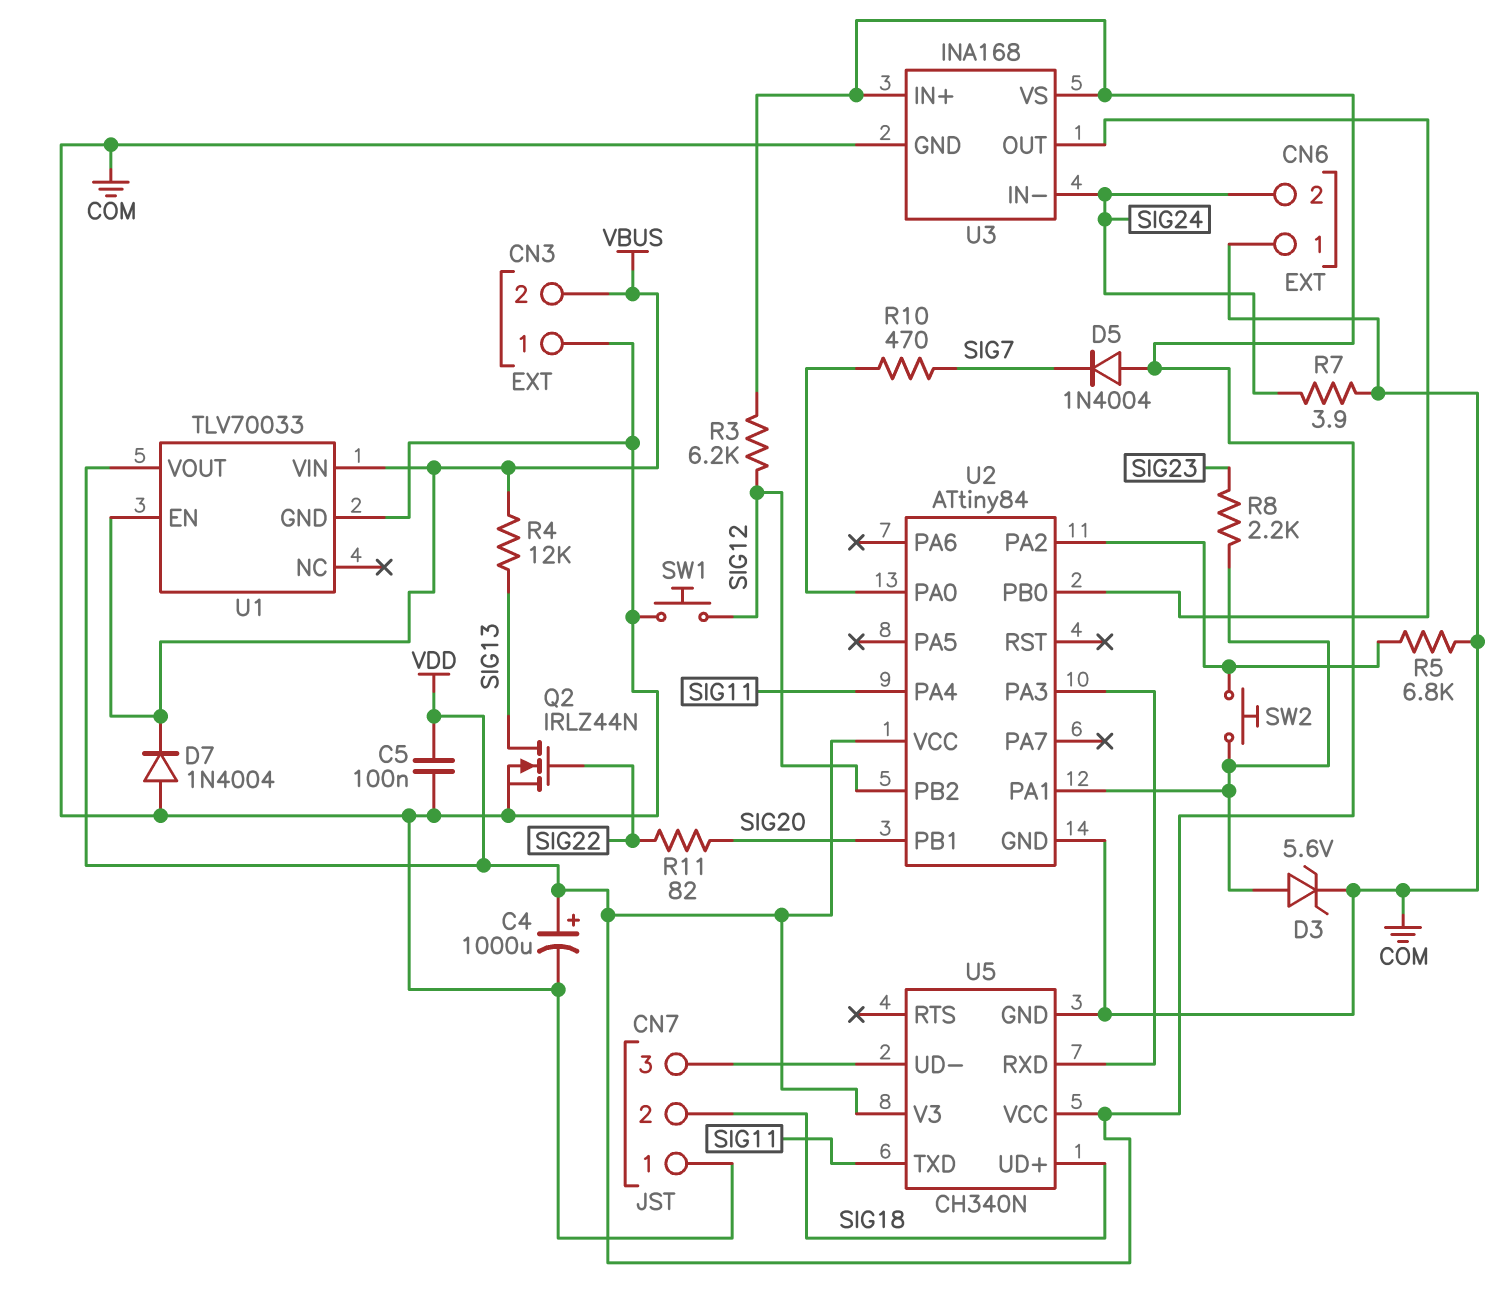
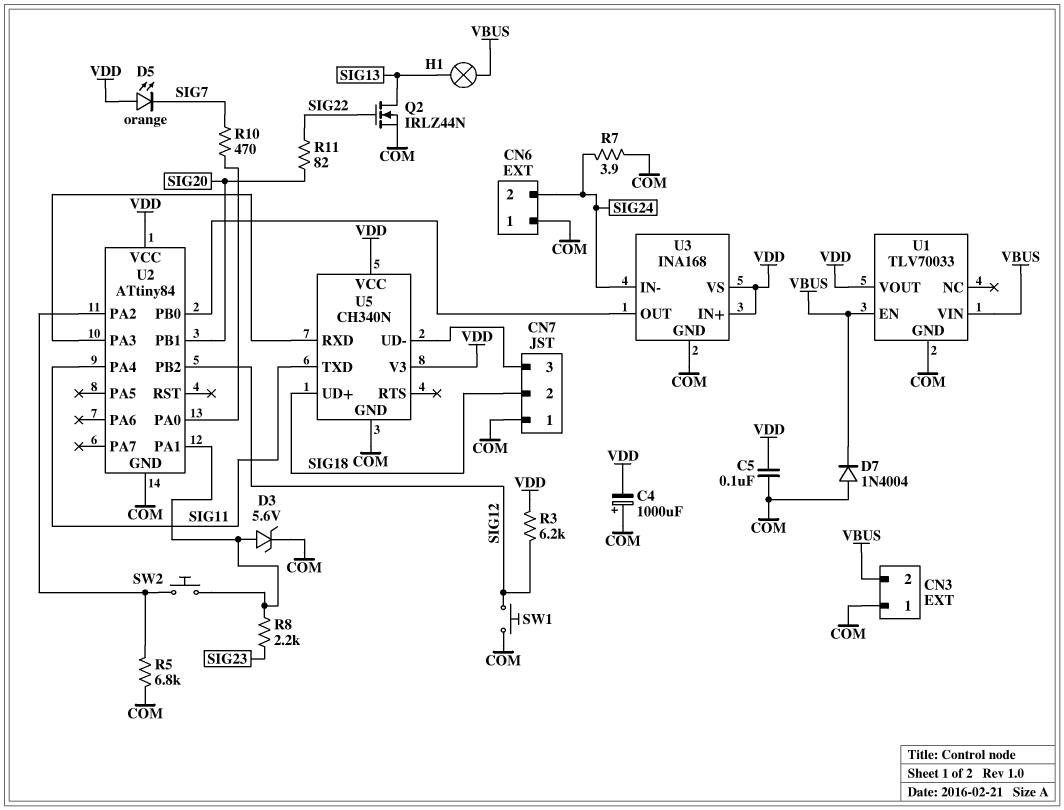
C4: 1000uF (plus VDD, minus COM) -> 1000uF (plus COM, minus VDD)
D5: diode 1N4004 (A VDD, K SIG7) -> LED orange (A VDD, K SIG7)
H1: none -> lamp (SIG13, VBUS)
R4: 12k (SIG13, VBUS) -> none

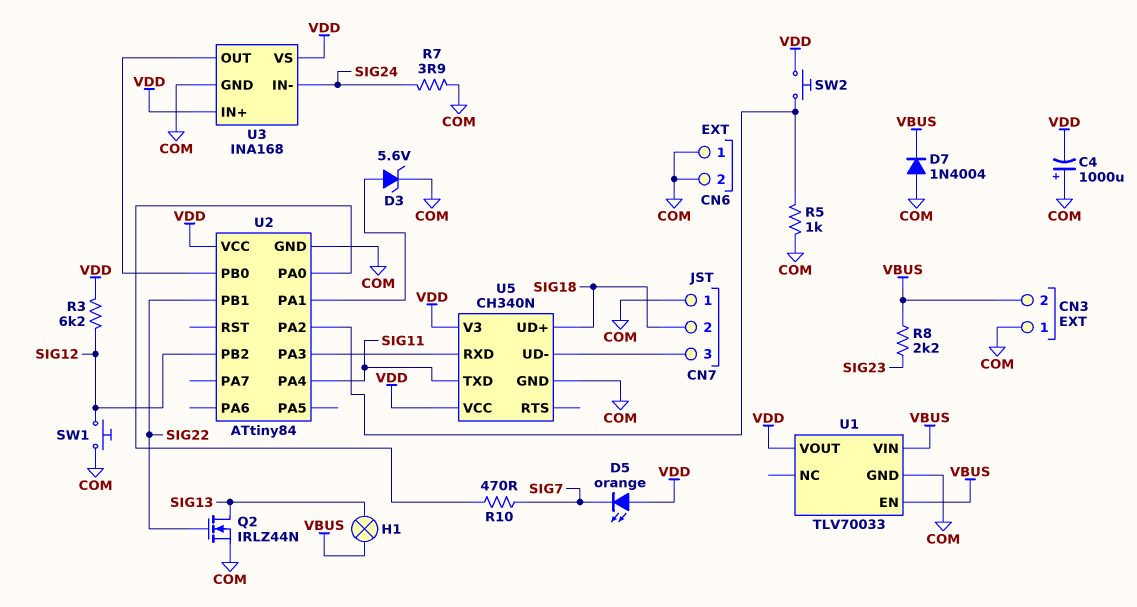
C5: 100nF (COM, VDD) -> none
CN6 pin 2: SIG24 -> COM
R5: 6.8k (COM, U2/PA2) -> 1k (COM, U2/PA2)
R8: 2.2k (SIG23, U2/PA1) -> 2.2k (SIG23, VBUS)
R11: 82 (SIG20, SIG22) -> none
SW2: button (U2/PA1, U2/PA2) -> button (U2/PA2, VDD)
U2 pin PB1: SIG20 -> SIG22

